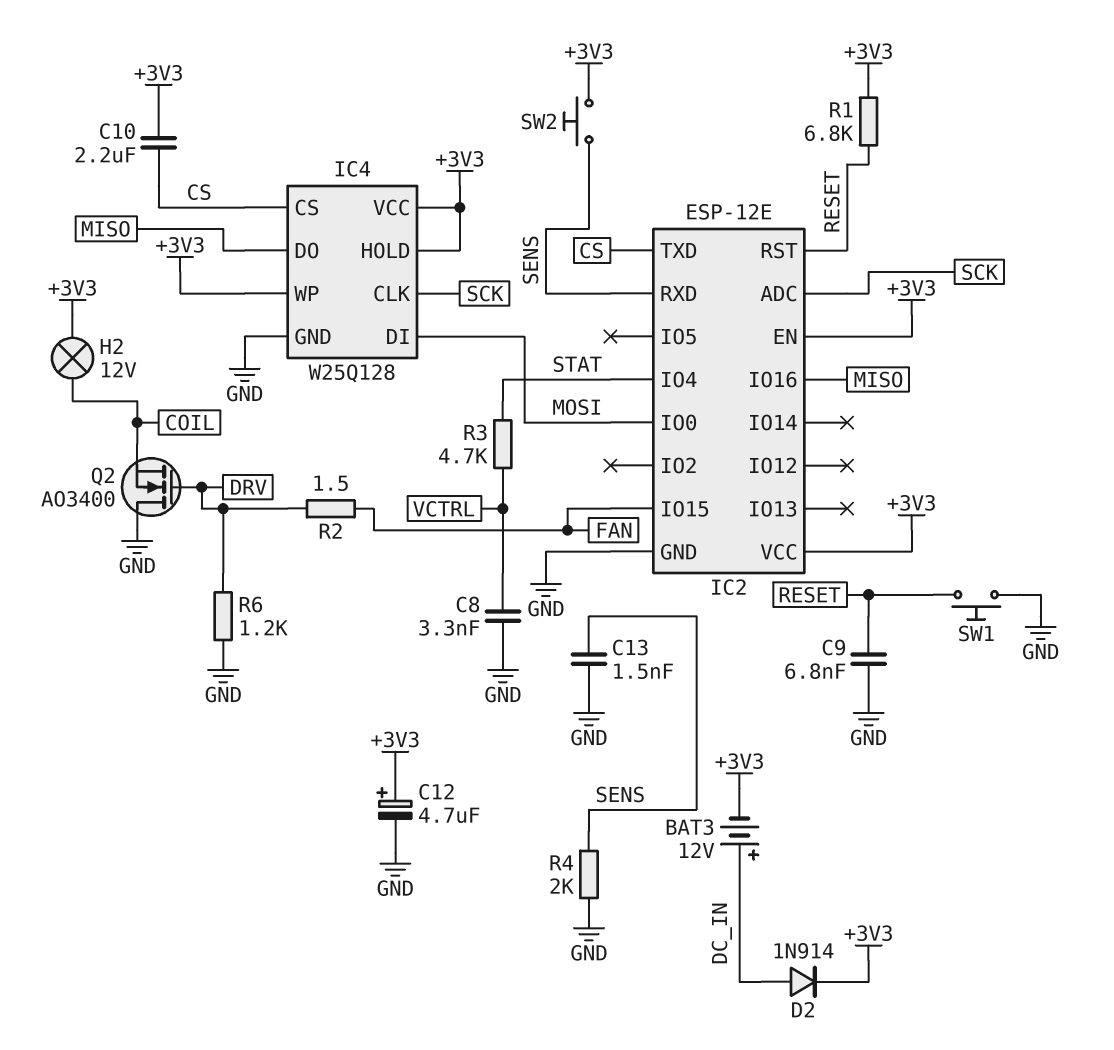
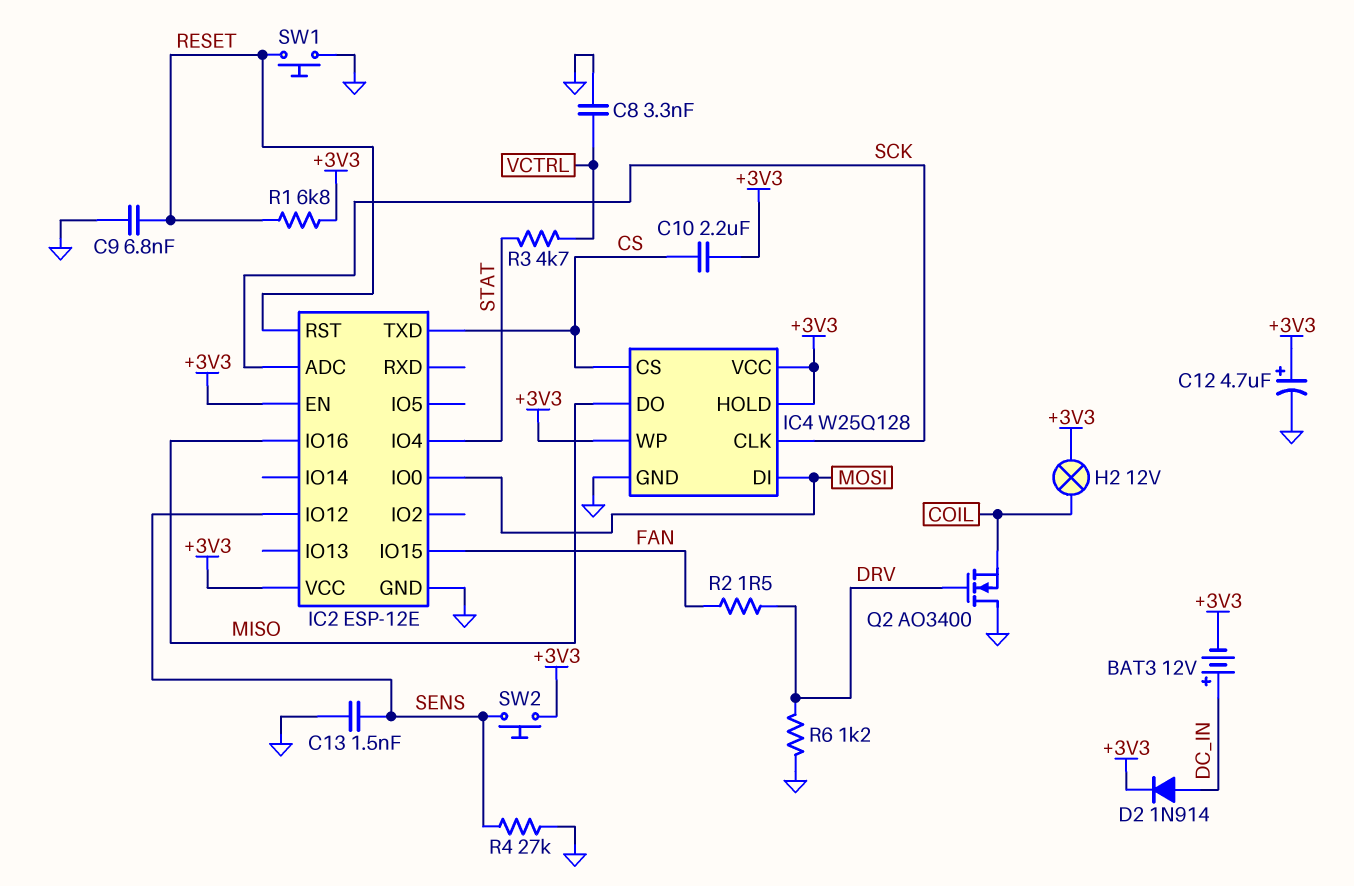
IC2 pin IO12: none -> SENS
IC2 pin RXD: SENS -> none
R4: 2k (GND, SENS) -> 27k (GND, SENS)

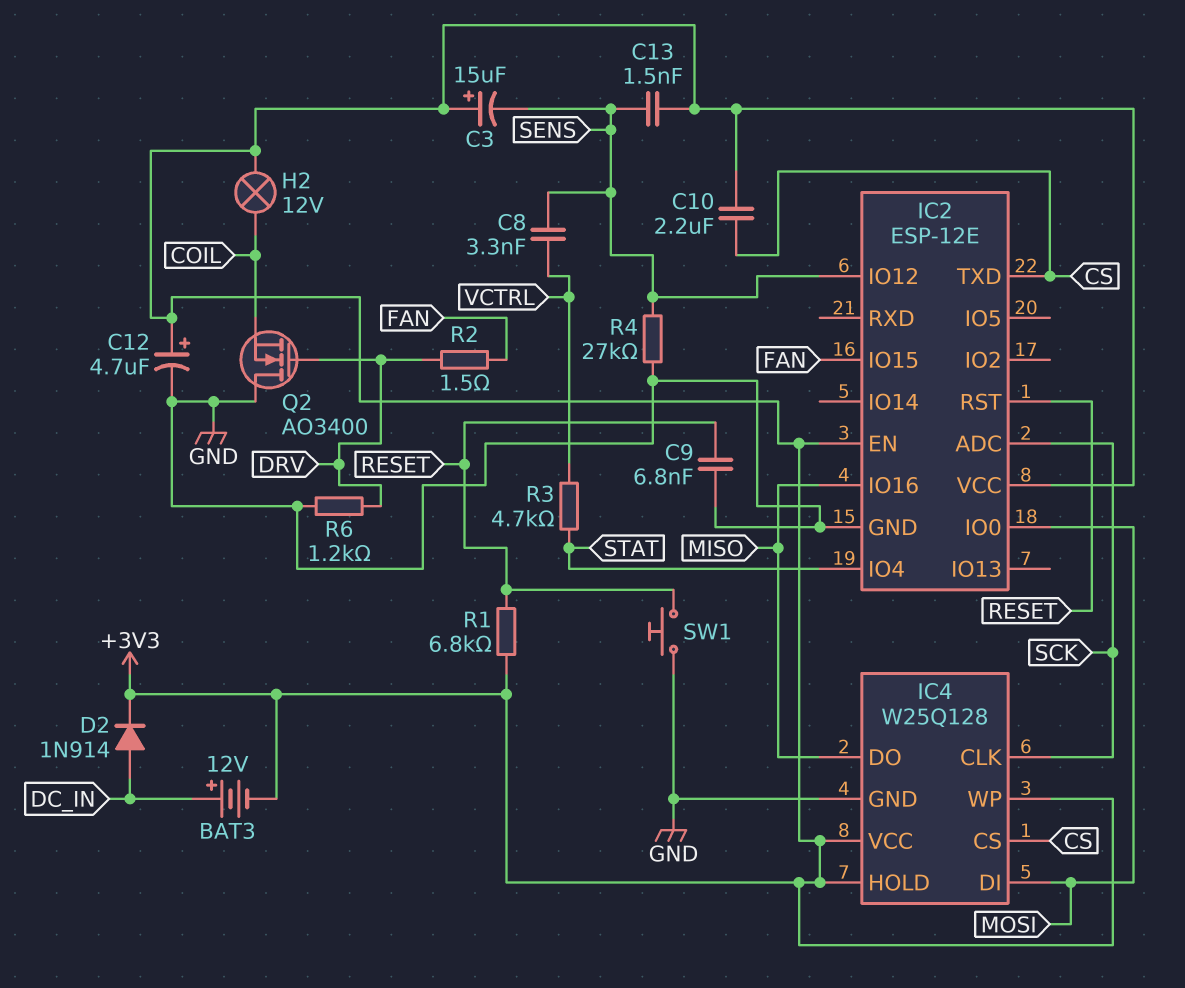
C3: none -> 15uF (plus +3V3, minus SENS)
C8: 3.3nF (GND, VCTRL) -> 3.3nF (SENS, VCTRL)
C13: 1.5nF (GND, SENS) -> 1.5nF (+3V3, SENS)
SW2: button (+3V3, SENS) -> none

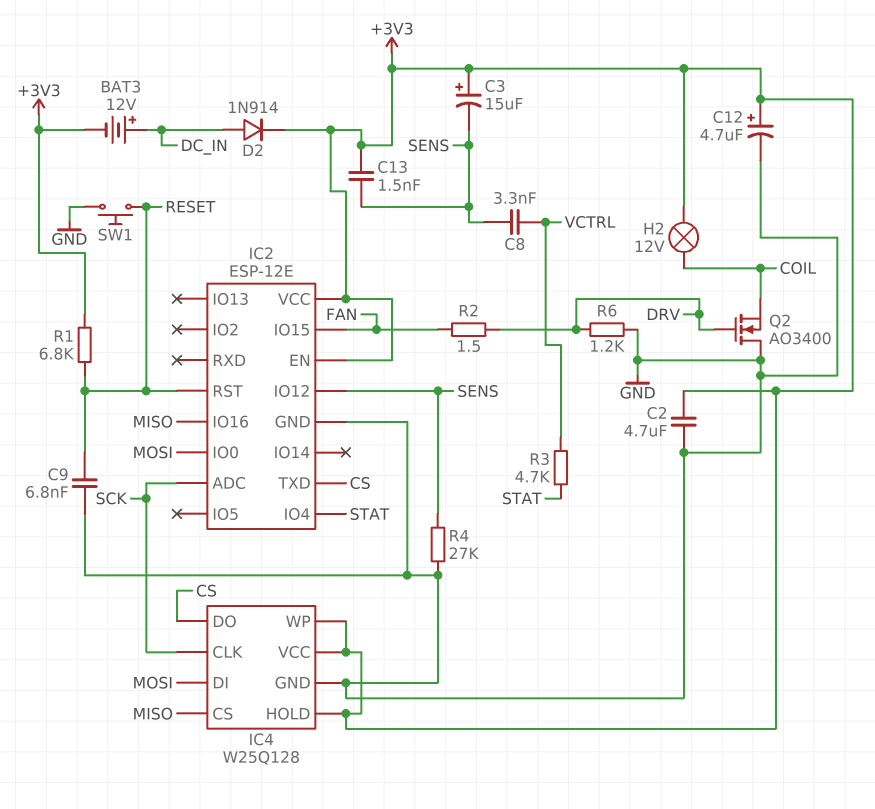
C2: none -> 4.7uF (+3V3, GND)
C10: 2.2uF (+3V3, CS) -> none
IC4 pin CS: CS -> MISO
IC4 pin DO: MISO -> CS

